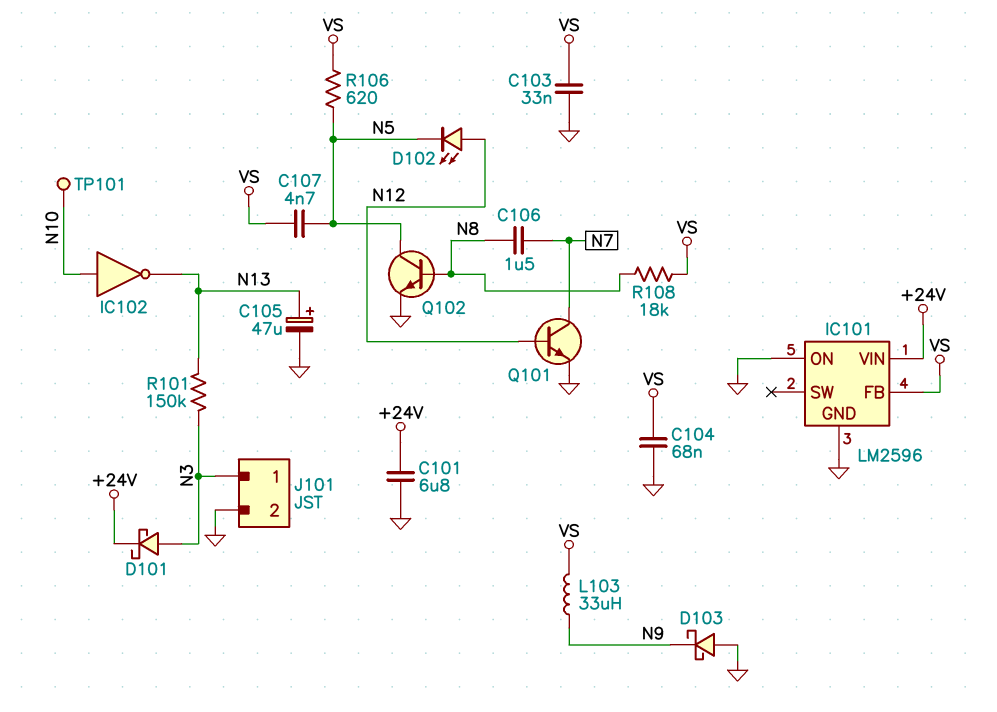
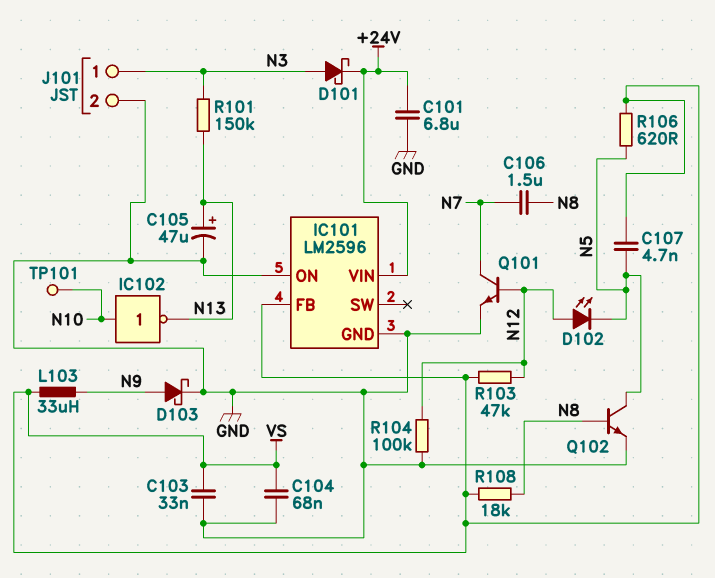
D103: schottky (A GND, K N9) -> schottky (A N9, K GND)
R103: none -> 47k (N12, VS)
R104: none -> 100k (GND, N12)

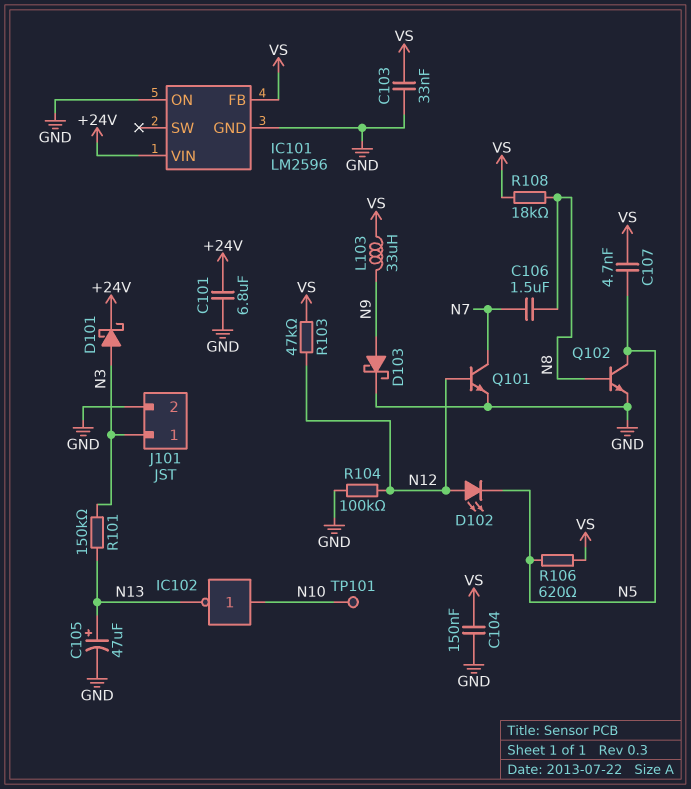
C104: 68nF (GND, VS) -> 150nF (GND, VS)

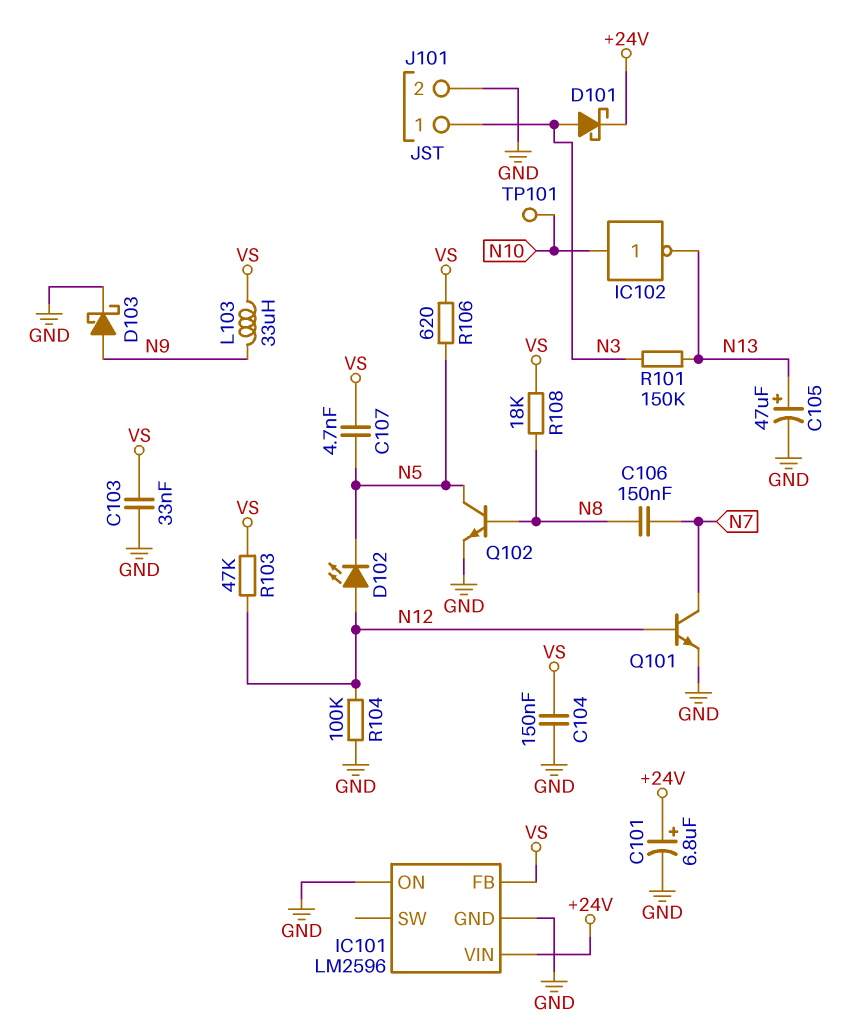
C101: 6.8uF (+24V, GND) -> 6.8uF (plus +24V, minus GND)
C106: 1.5uF (N7, N8) -> 150nF (N7, N8)

